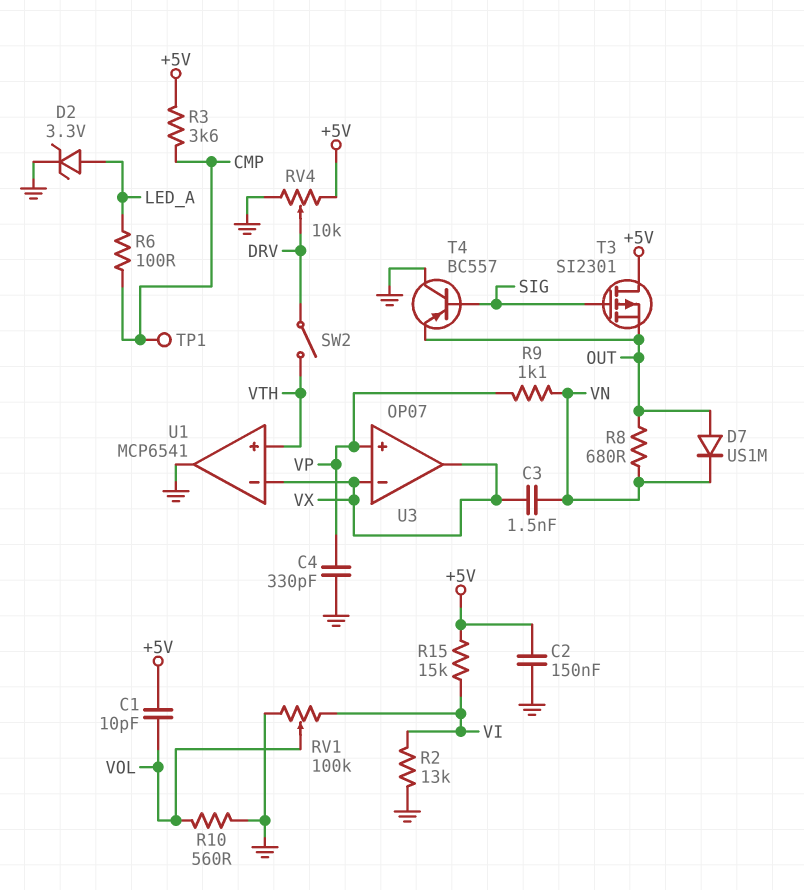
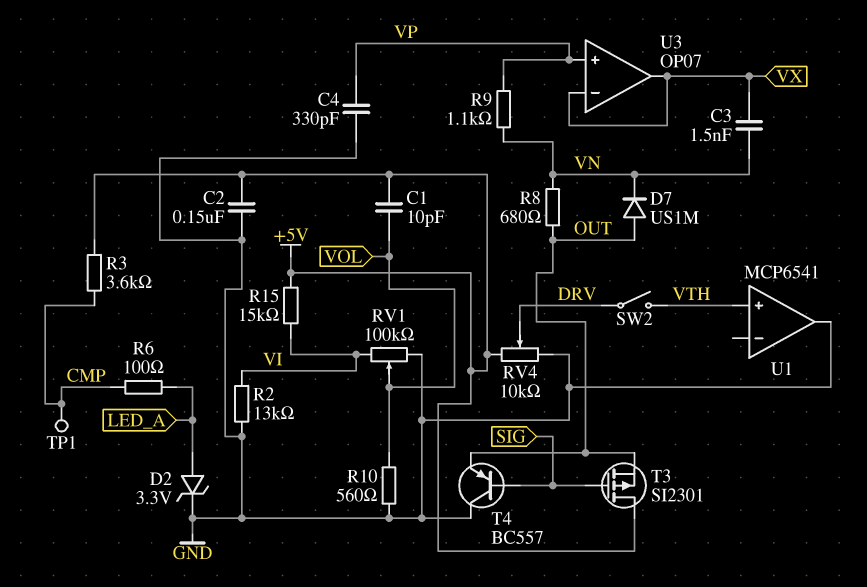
U1 pin in-: VX -> none

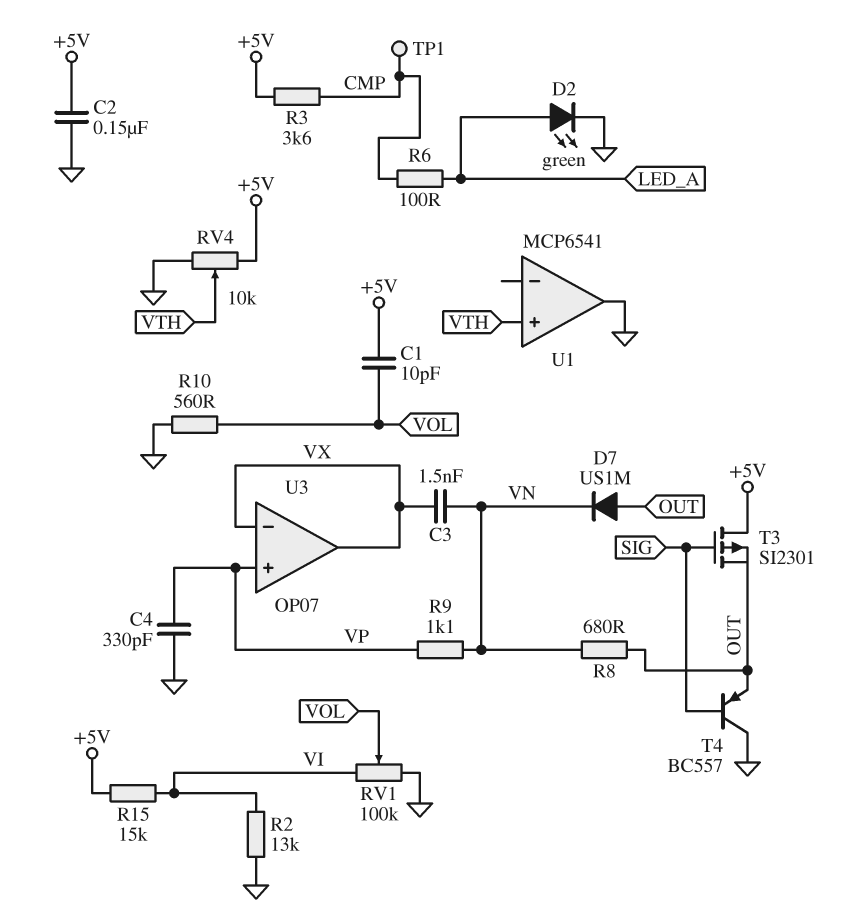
D2: zener 3.3V (A LED_A, K GND) -> LED green (A LED_A, K GND)
RV4: 10k (+5V, GND, wiper DRV) -> 10k (+5V, GND, wiper VTH)
SW2: switch (DRV, VTH) -> none

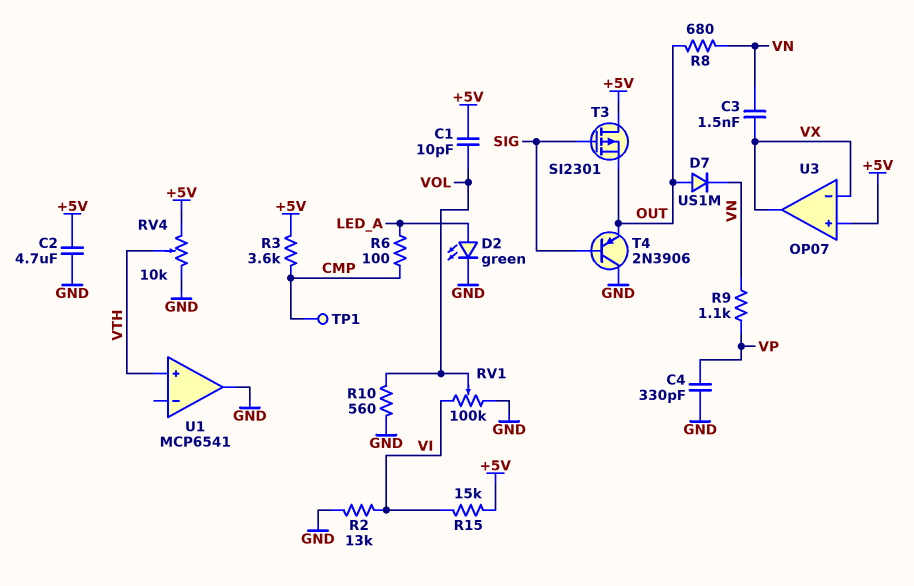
C2: 150nF (+5V, GND) -> 4.7uF (+5V, GND)
T4: PNP BC557 (B SIG, C GND, E OUT) -> PNP 2N3906 (B SIG, C GND, E OUT)
U3 pin in+: VP -> +5V

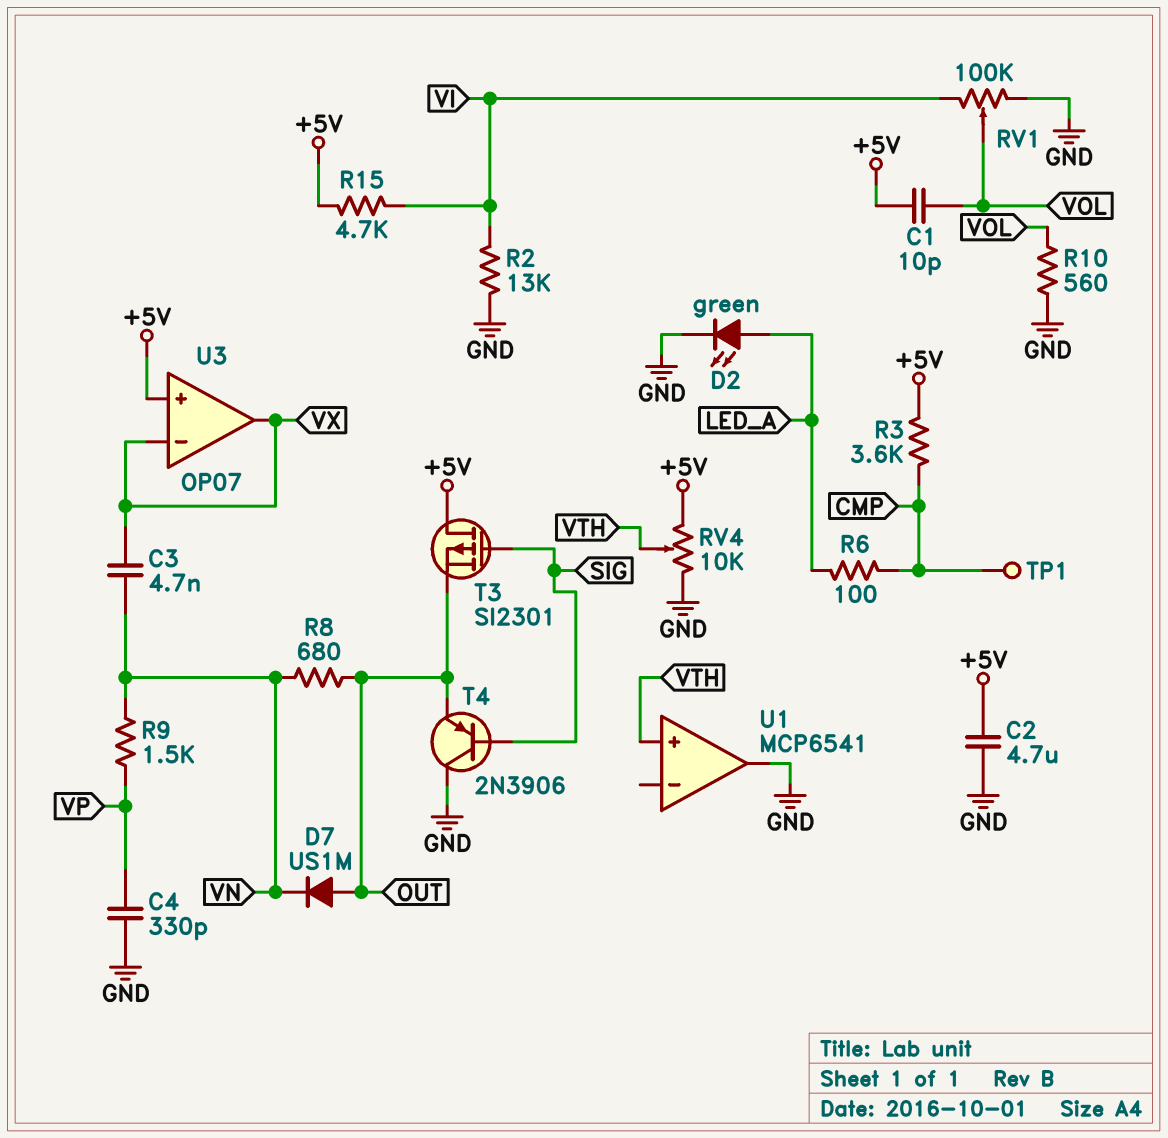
C3: 1.5nF (VN, VX) -> 4.7nF (VN, VX)
R9: 1.1k (VN, VP) -> 1.5k (VN, VP)
R15: 15k (+5V, VI) -> 4.7k (+5V, VI)

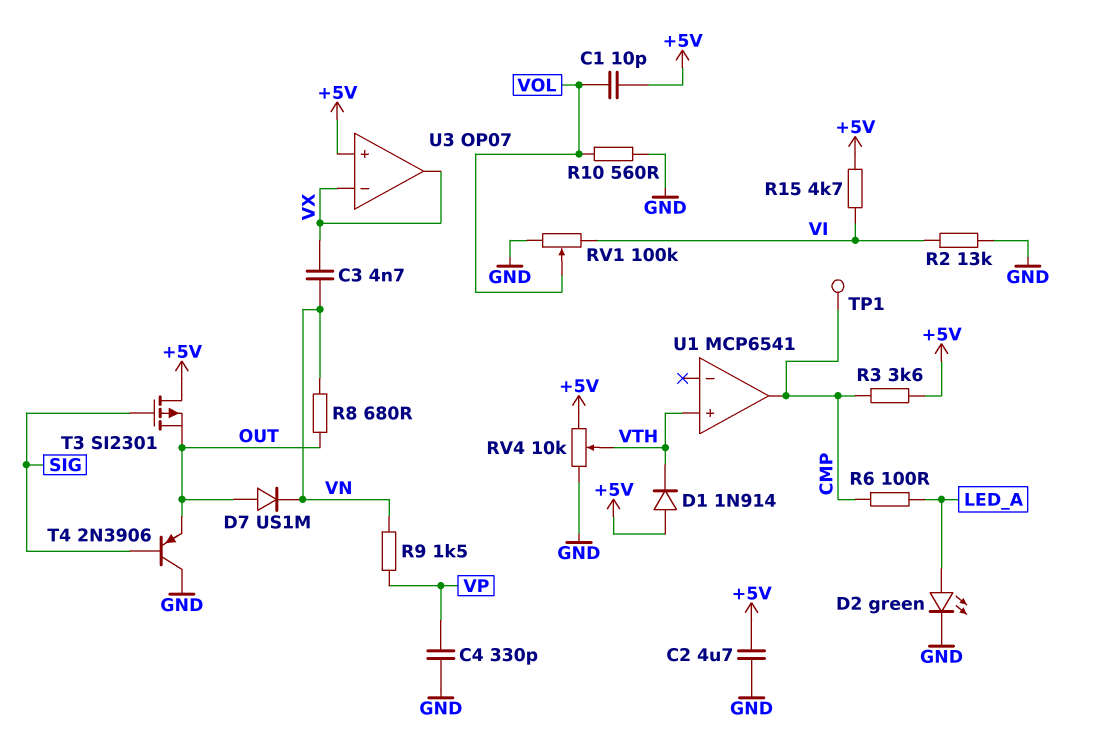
D1: none -> diode 1N914 (A +5V, K VTH)
U1 pin out: GND -> CMP

